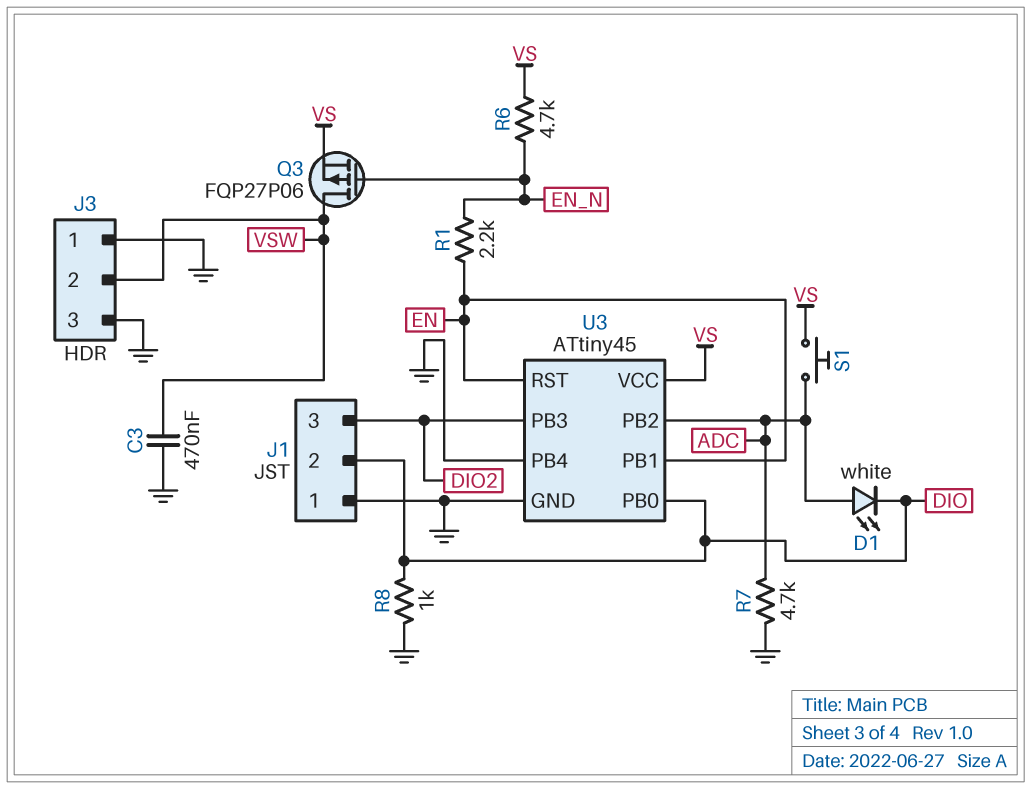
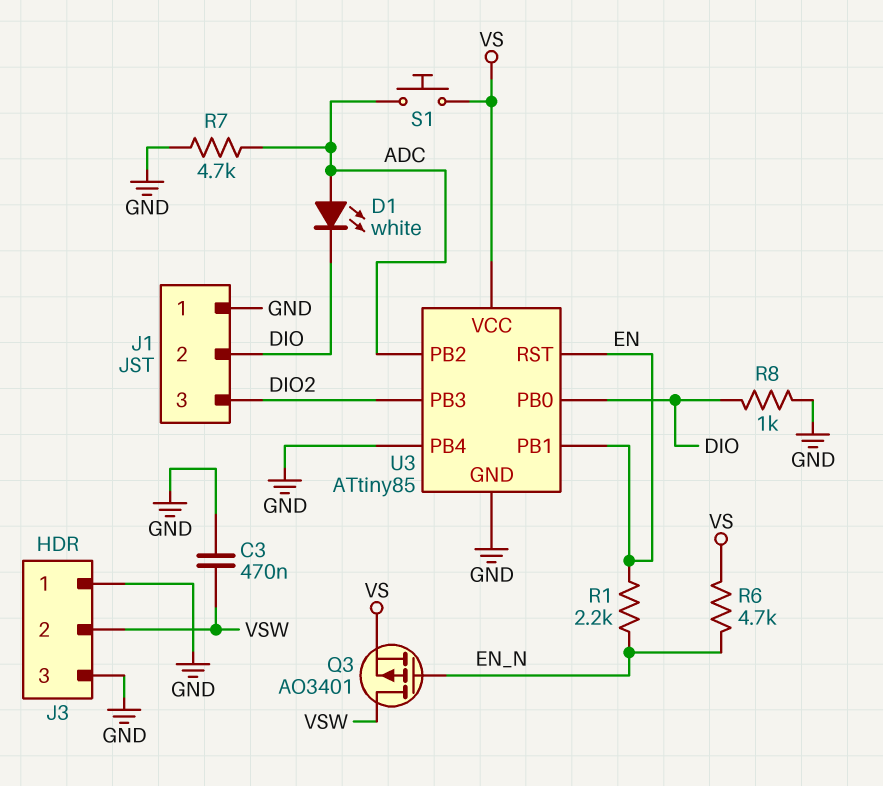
Q3: PMOS FQP27P06 (G EN_N, D VSW, S VS) -> PMOS AO3401 (G EN_N, D VSW, S VS)
U3: ATtiny45 -> ATtiny85

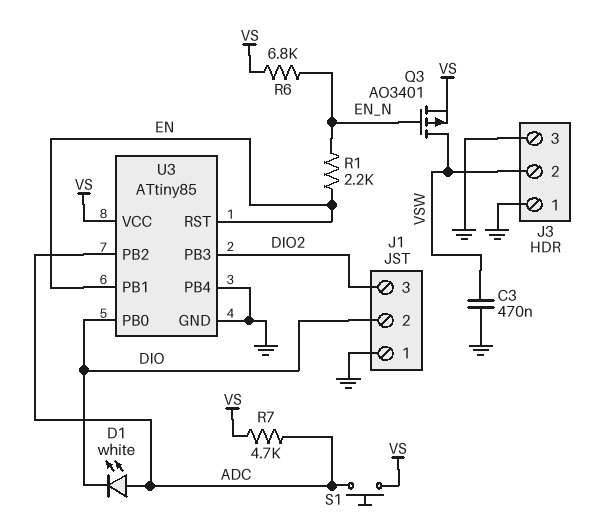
R6: 4.7k (EN_N, VS) -> 6.8k (EN_N, VS)
R7: 4.7k (ADC, GND) -> 4.7k (ADC, VS)
R8: 1k (DIO, GND) -> none

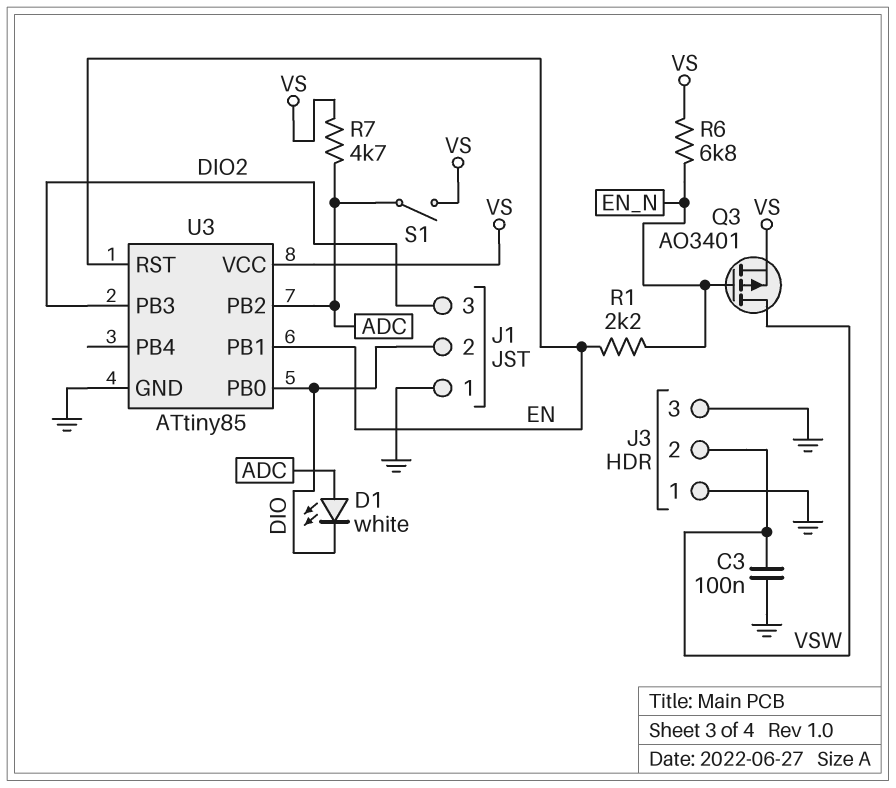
C3: 470nF (GND, VSW) -> 100nF (GND, VSW)
S1: button (ADC, VS) -> switch (ADC, VS)
U3 pin PB4: GND -> none

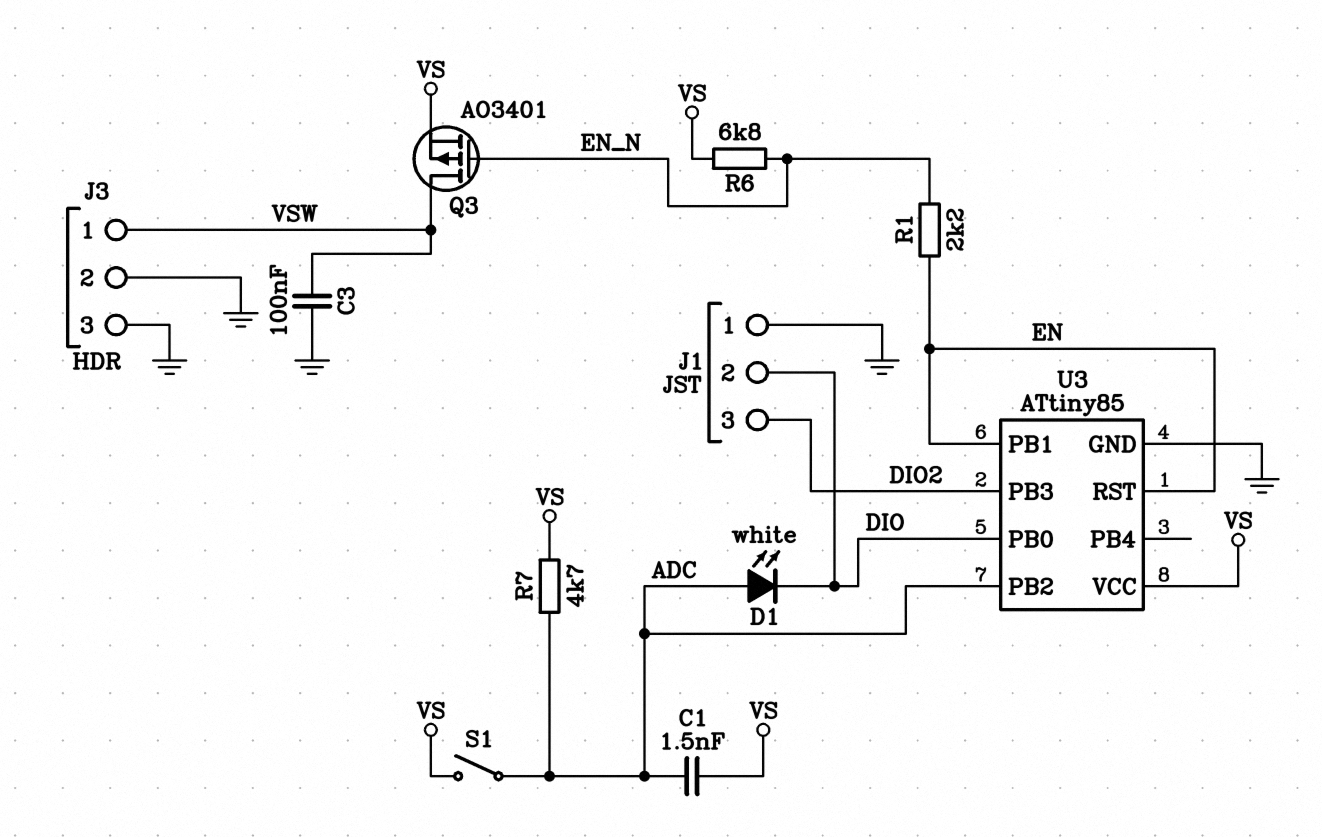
C1: none -> 1.5nF (ADC, VS)
J3 pin 1: GND -> VSW
J3 pin 2: VSW -> GND

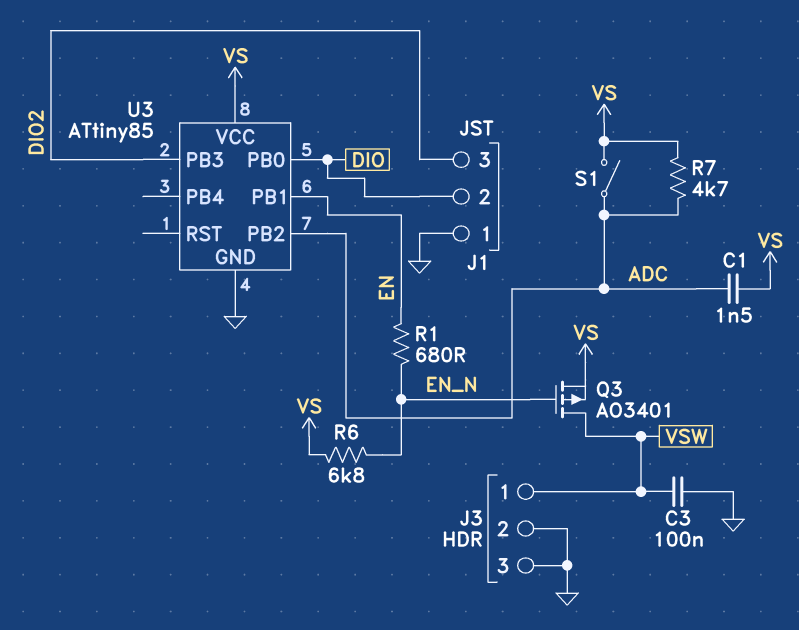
D1: LED white (A ADC, K DIO) -> none
R1: 2.2k (EN, EN_N) -> 680 (EN, EN_N)
U3 pin RST: EN -> none

